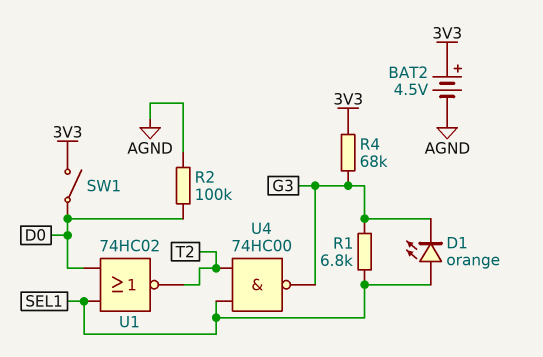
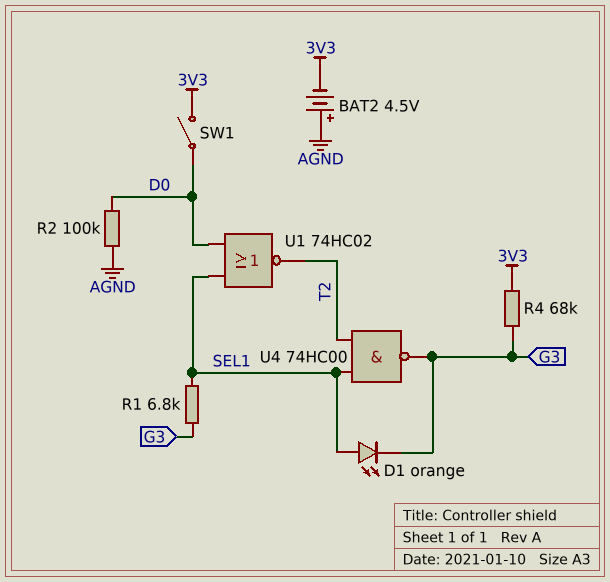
BAT2: 4.5V (plus 3V3, minus AGND) -> 4.5V (plus AGND, minus 3V3)

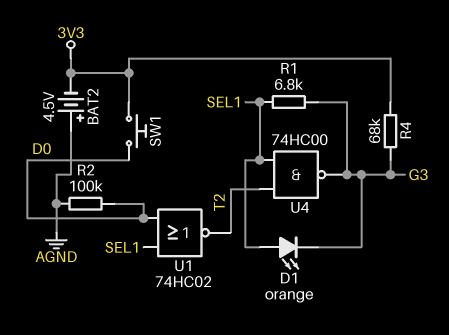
SW1: switch (3V3, D0) -> button (3V3, D0)

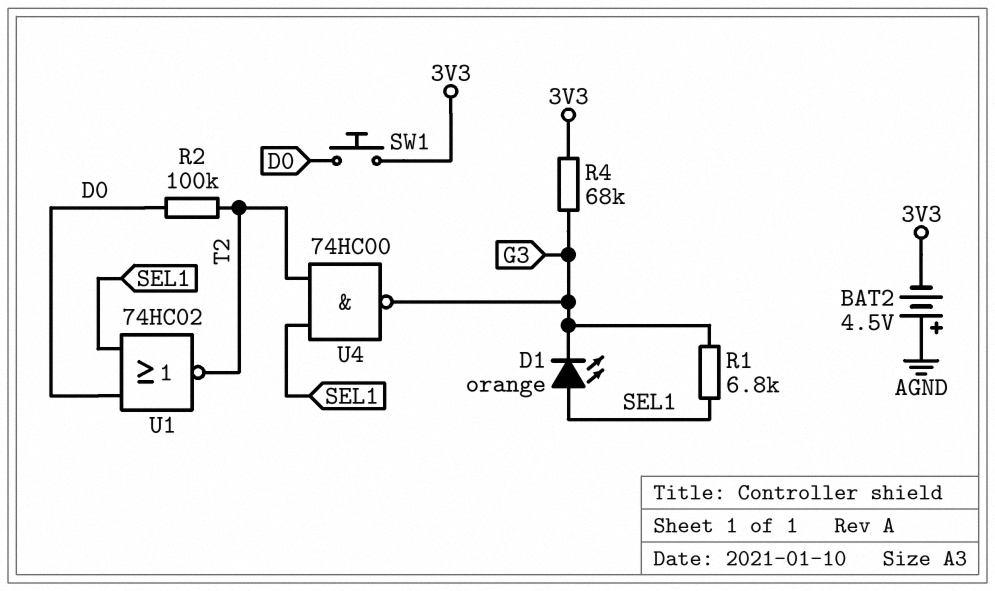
R2: 100k (AGND, D0) -> 100k (D0, T2)

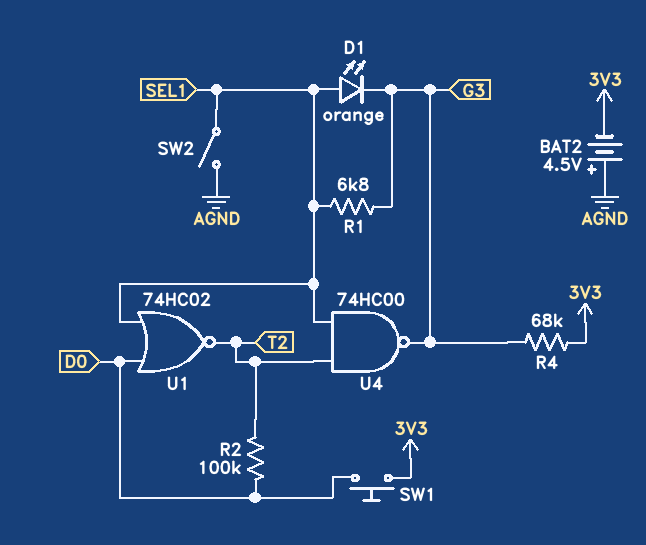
SW2: none -> switch (AGND, SEL1)

